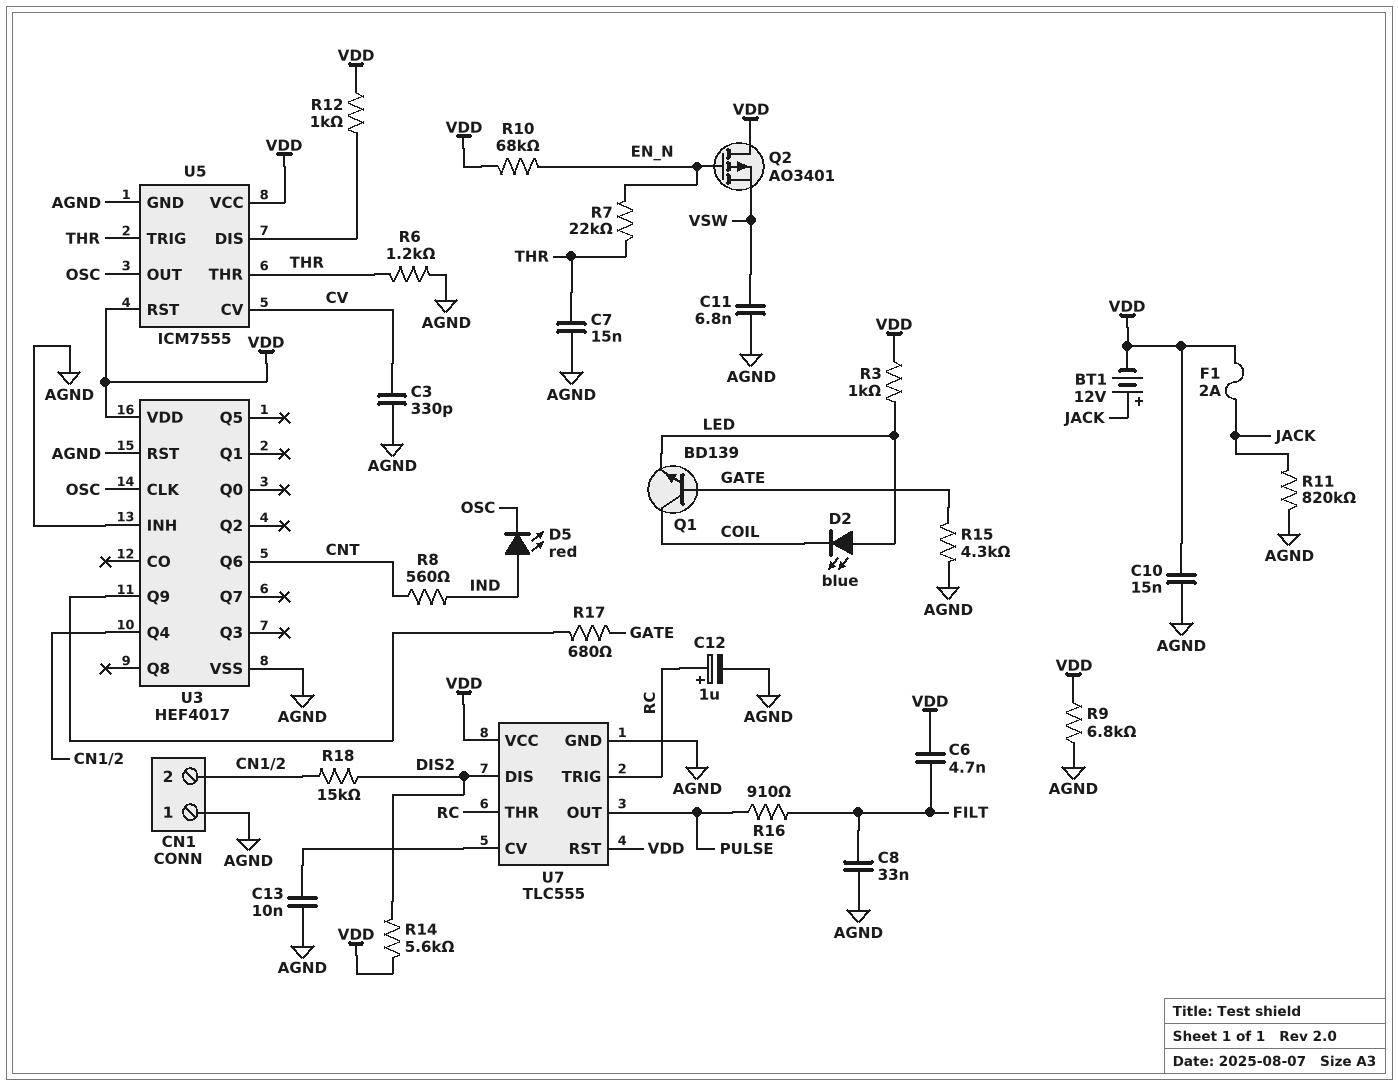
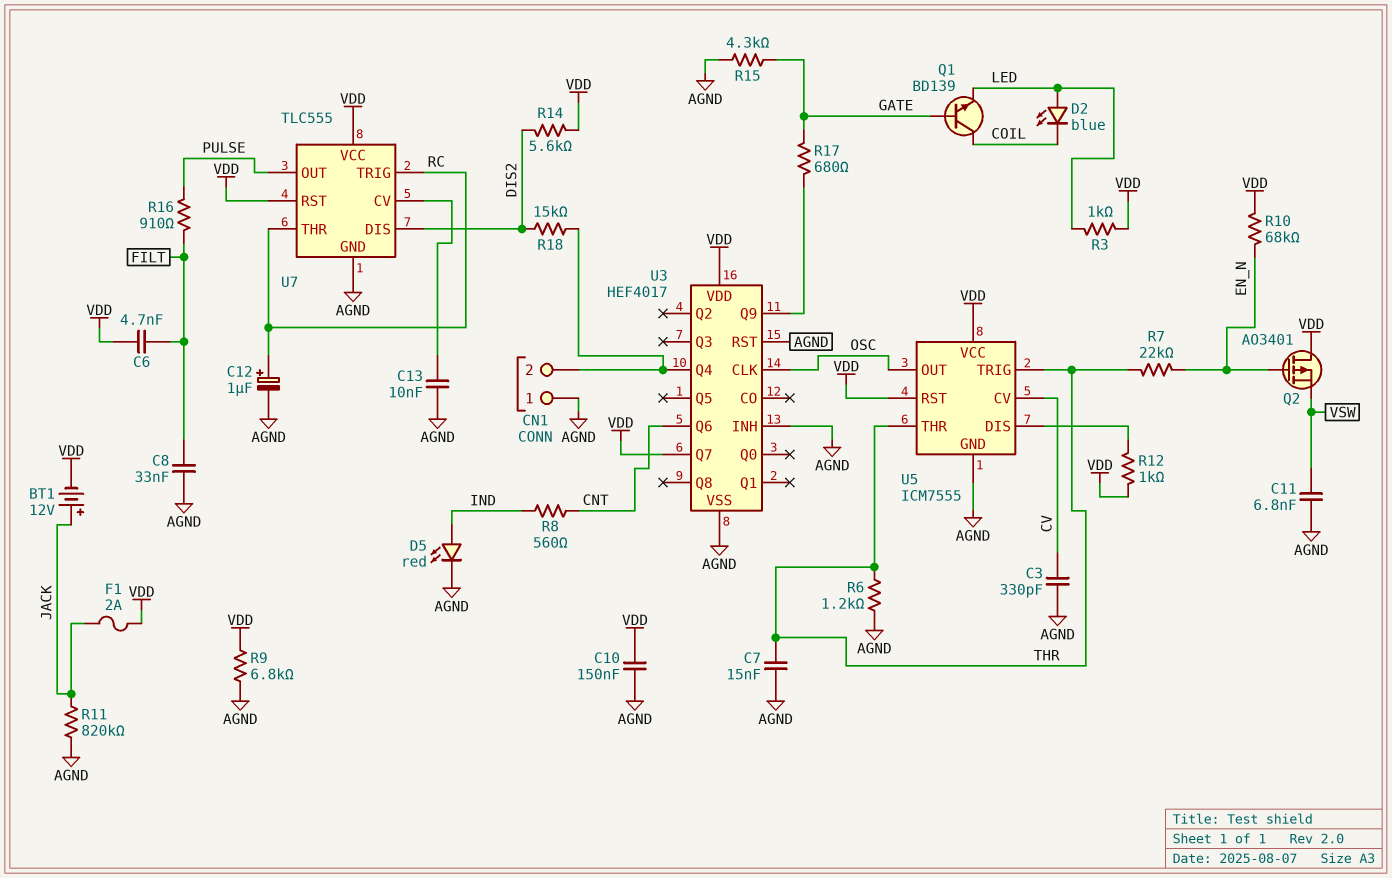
C10: 15nF (AGND, VDD) -> 150nF (AGND, VDD)
D5: LED red (A IND, K OSC) -> LED red (A IND, K AGND)
U3 pin Q7: none -> VDD

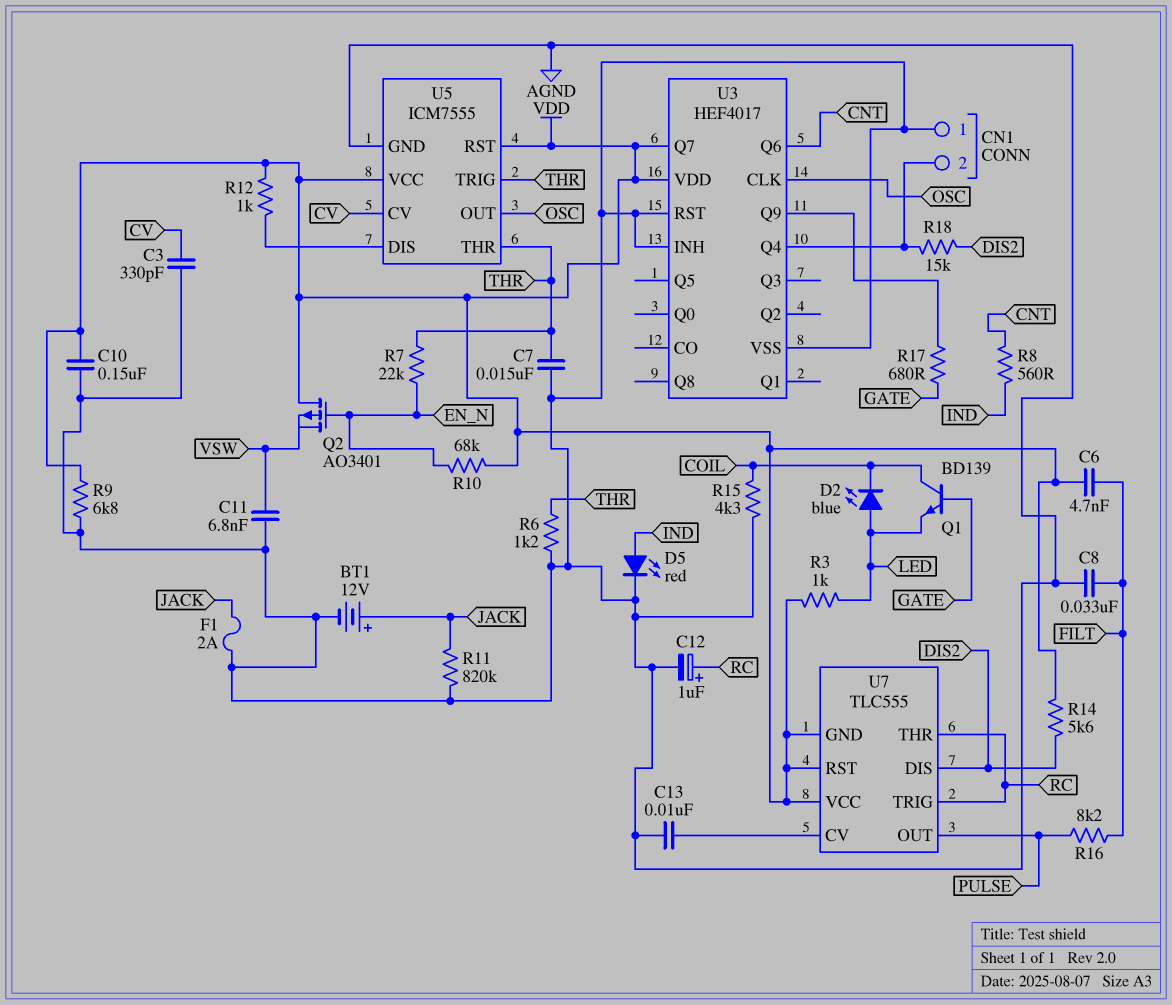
BT1: 12V (plus JACK, minus VDD) -> 12V (plus JACK, minus AGND)
F1: 2A (JACK, VDD) -> 2A (AGND, JACK)
R15: 4.3k (AGND, GATE) -> 4.3k (AGND, COIL)
R16: 910 (FILT, PULSE) -> 8.2k (FILT, PULSE)
U7 pin GND: AGND -> VDD

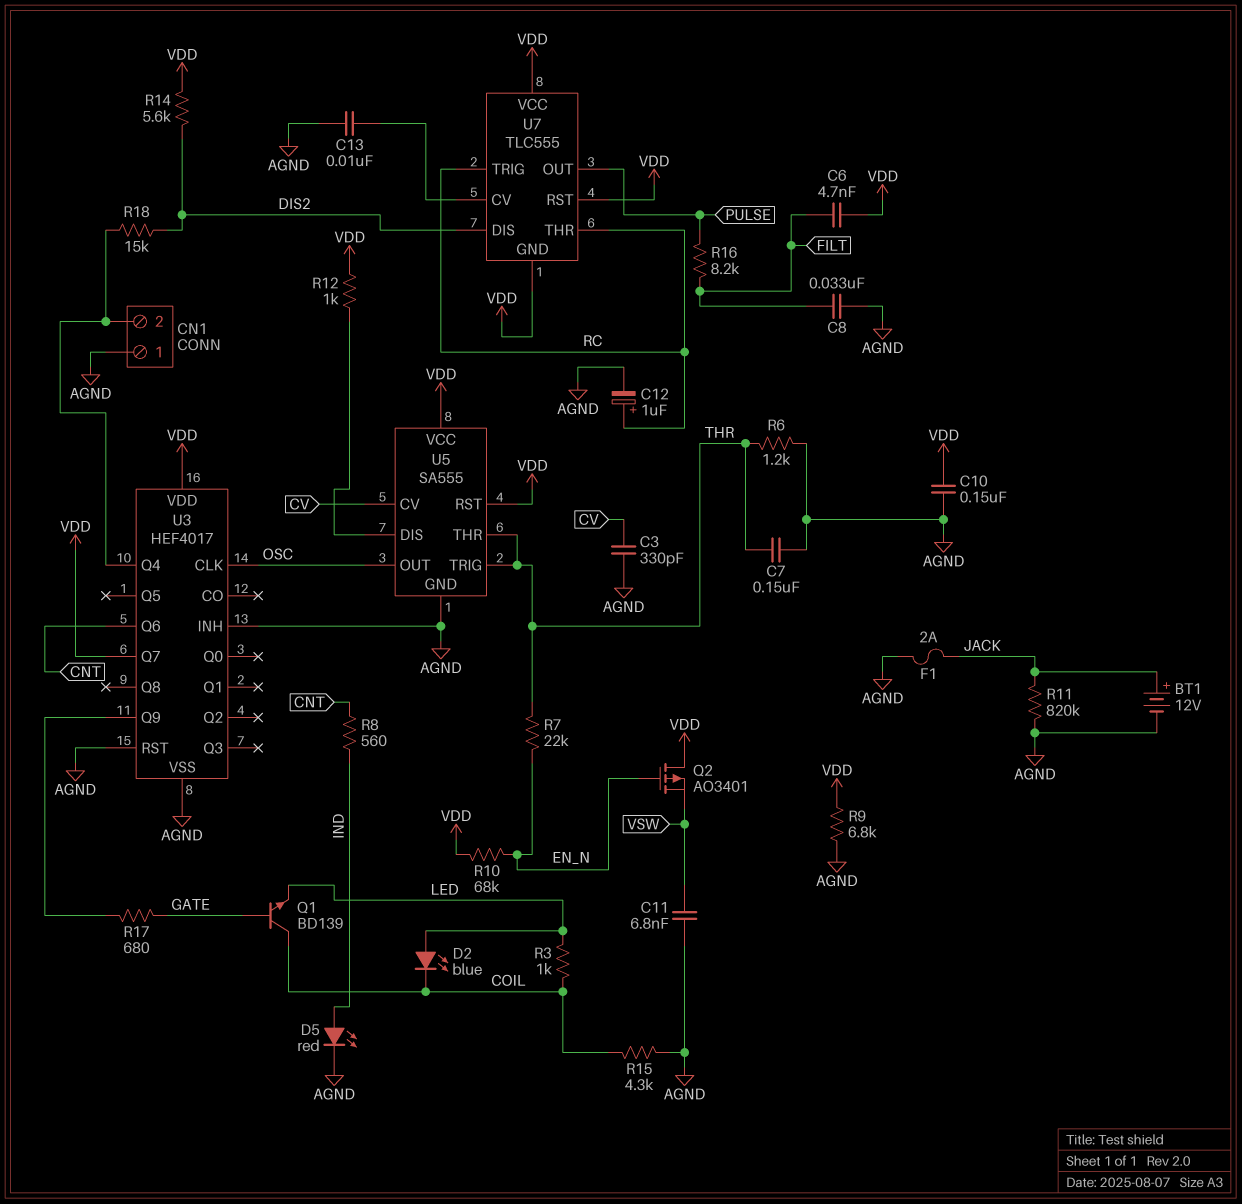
C7: 15nF (AGND, THR) -> 150nF (AGND, THR)
R3: 1k (LED, VDD) -> 1k (COIL, LED)
U5: ICM7555 -> SA555

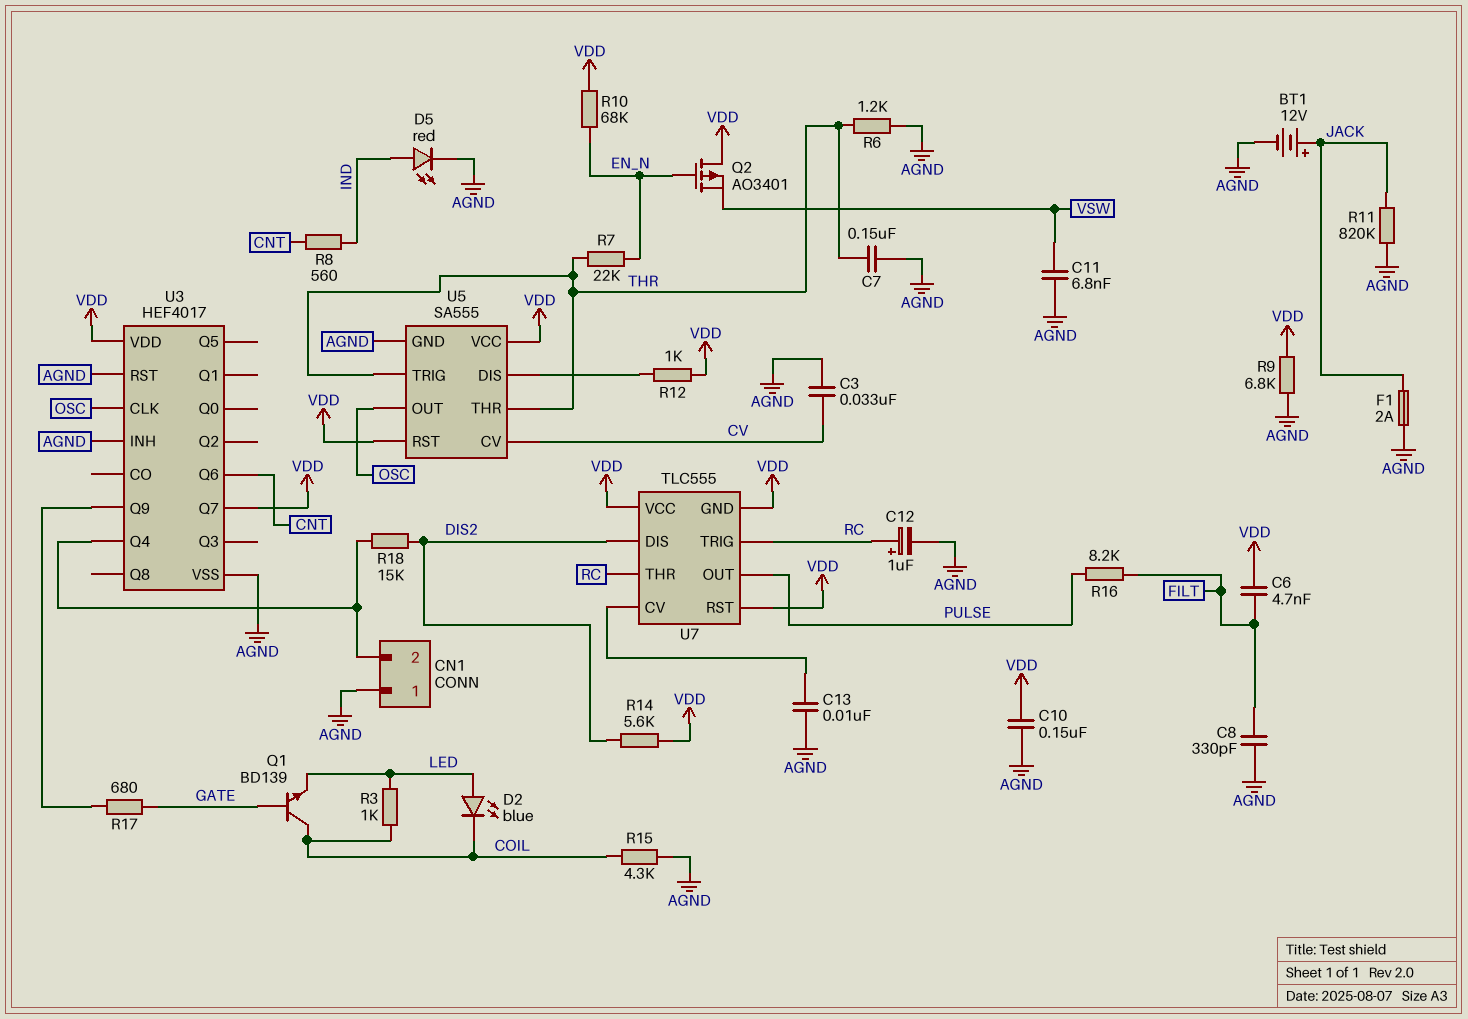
C3: 330pF (AGND, CV) -> 33nF (AGND, CV)
C8: 33nF (AGND, FILT) -> 330pF (AGND, FILT)

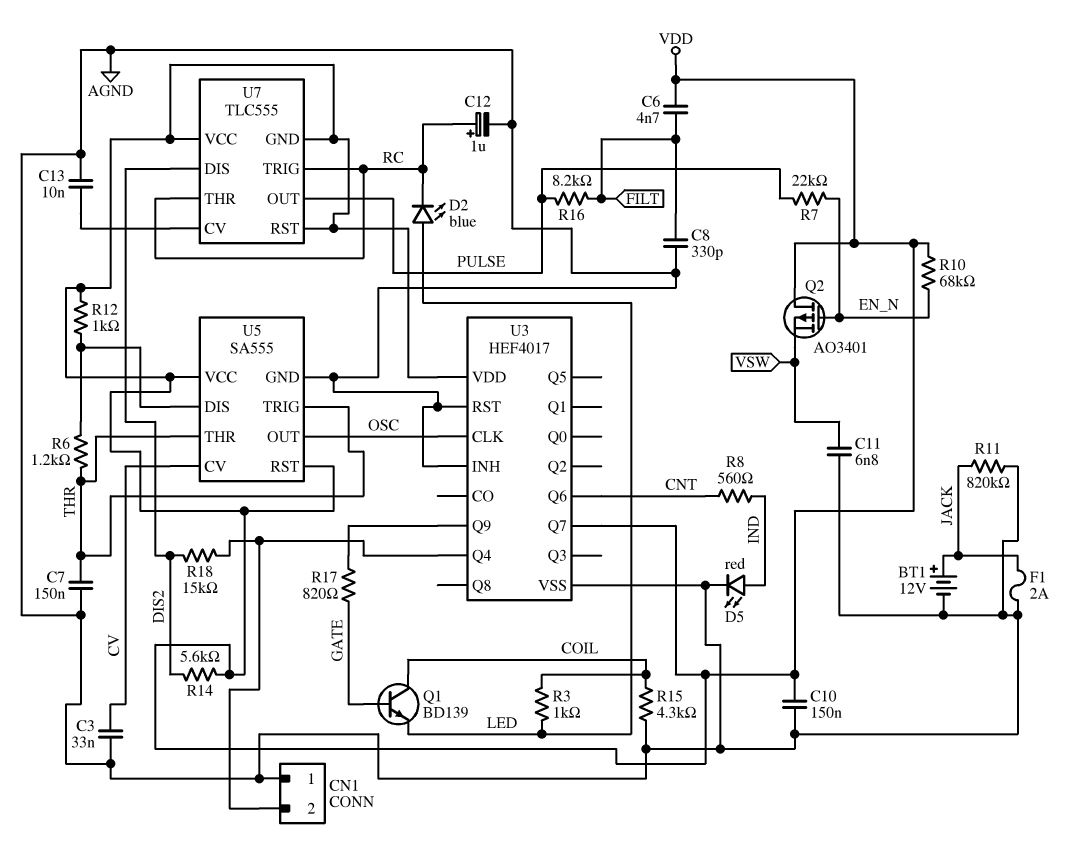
D2: LED blue (A LED, K COIL) -> LED blue (A LED, K RC)
R6: 1.2k (AGND, THR) -> 1.2k (THR, U5/DIS)
R7: 22k (EN_N, THR) -> 22k (EN_N, PULSE)
R9: 6.8k (AGND, VDD) -> none
R17: 680 (GATE, U3/Q9) -> 820 (GATE, U3/Q9)

